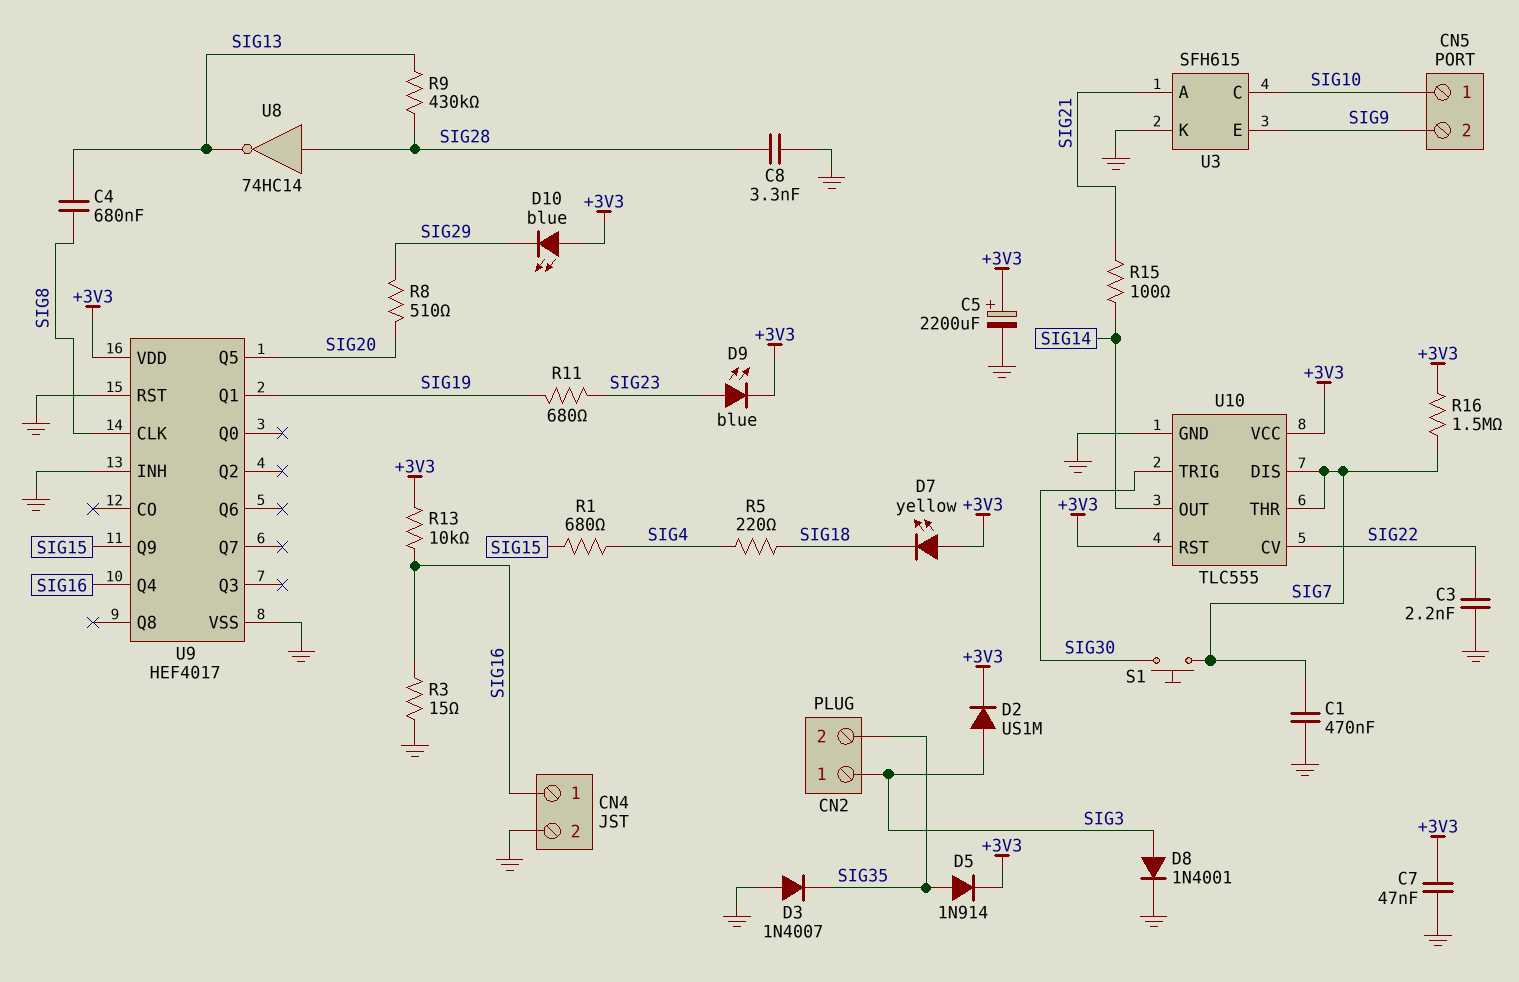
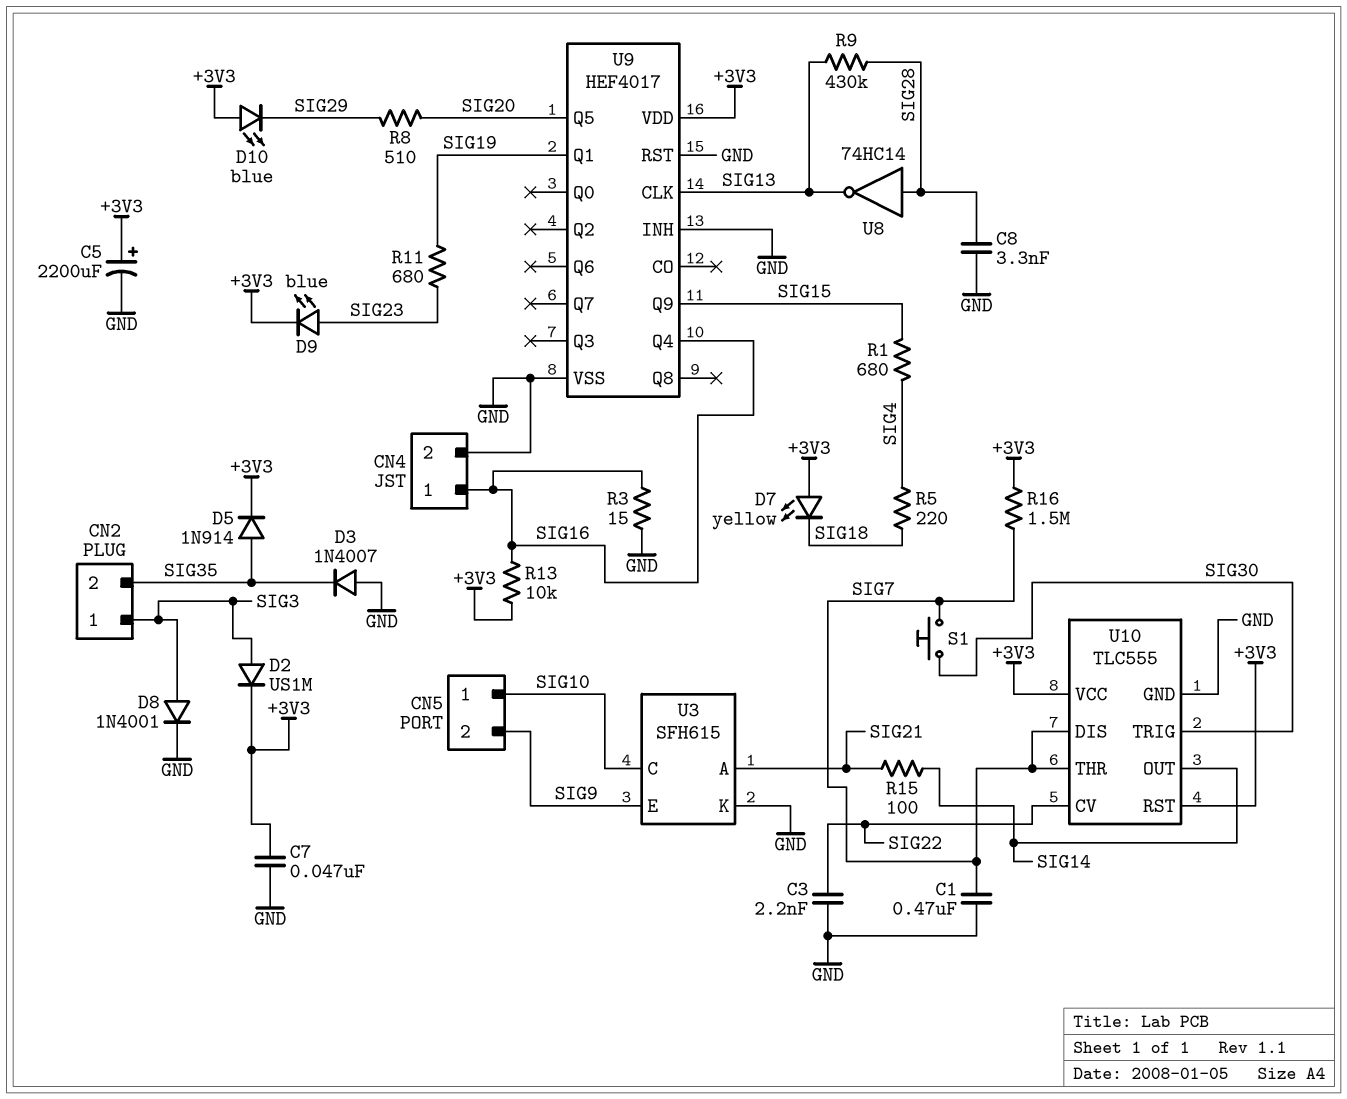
C4: 680nF (SIG8, SIG13) -> none
U9 pin CLK: SIG8 -> SIG13

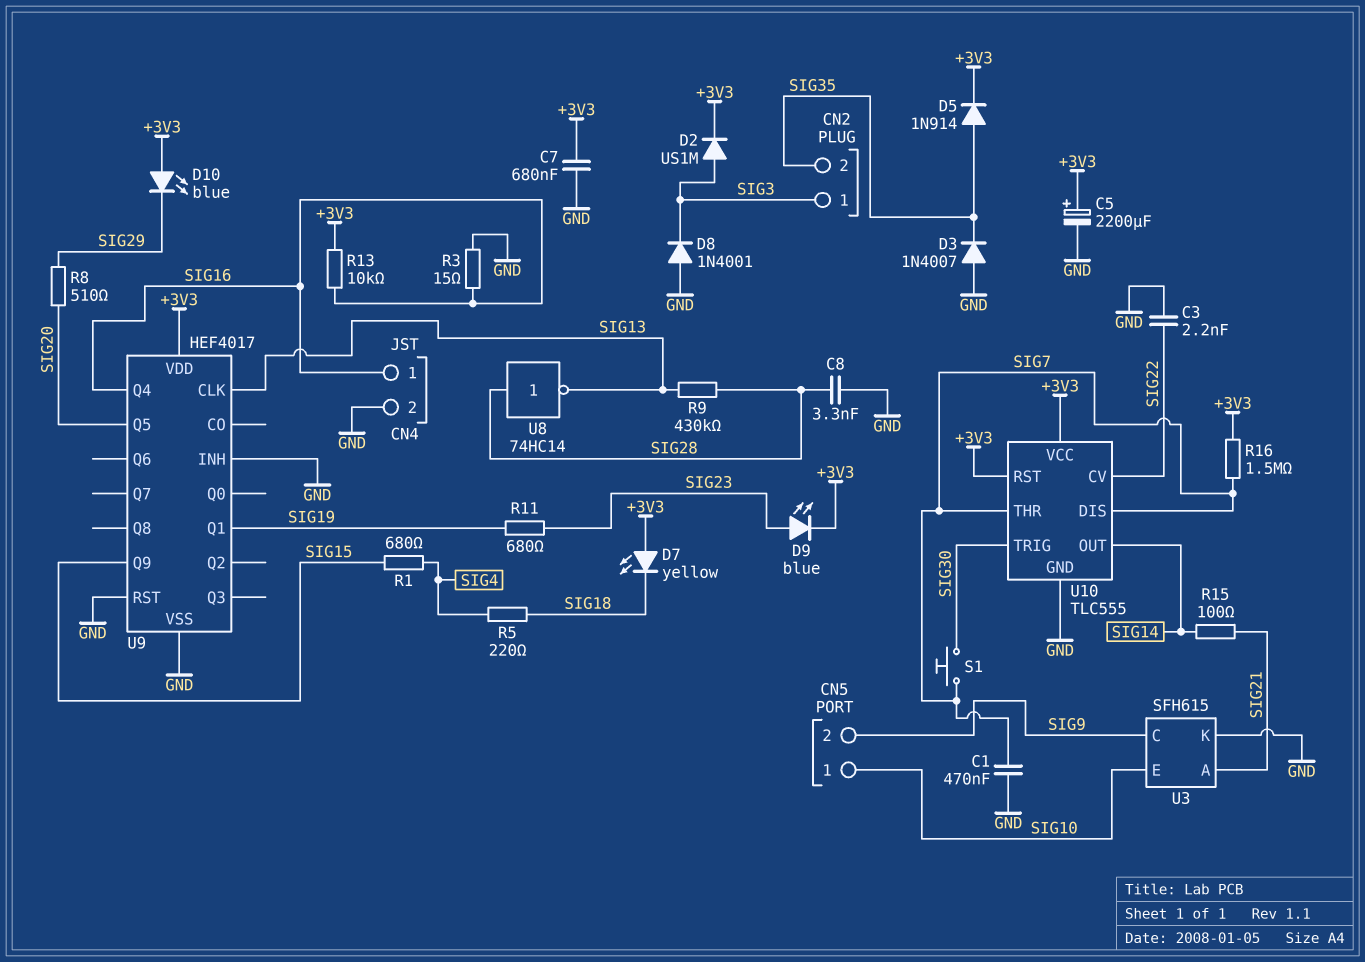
C7: 47nF (+3V3, GND) -> 680nF (+3V3, GND)
D8: diode 1N4001 (A SIG3, K GND) -> diode 1N4001 (A GND, K SIG3)
U3 pin C: SIG10 -> SIG9
U3 pin E: SIG9 -> SIG10

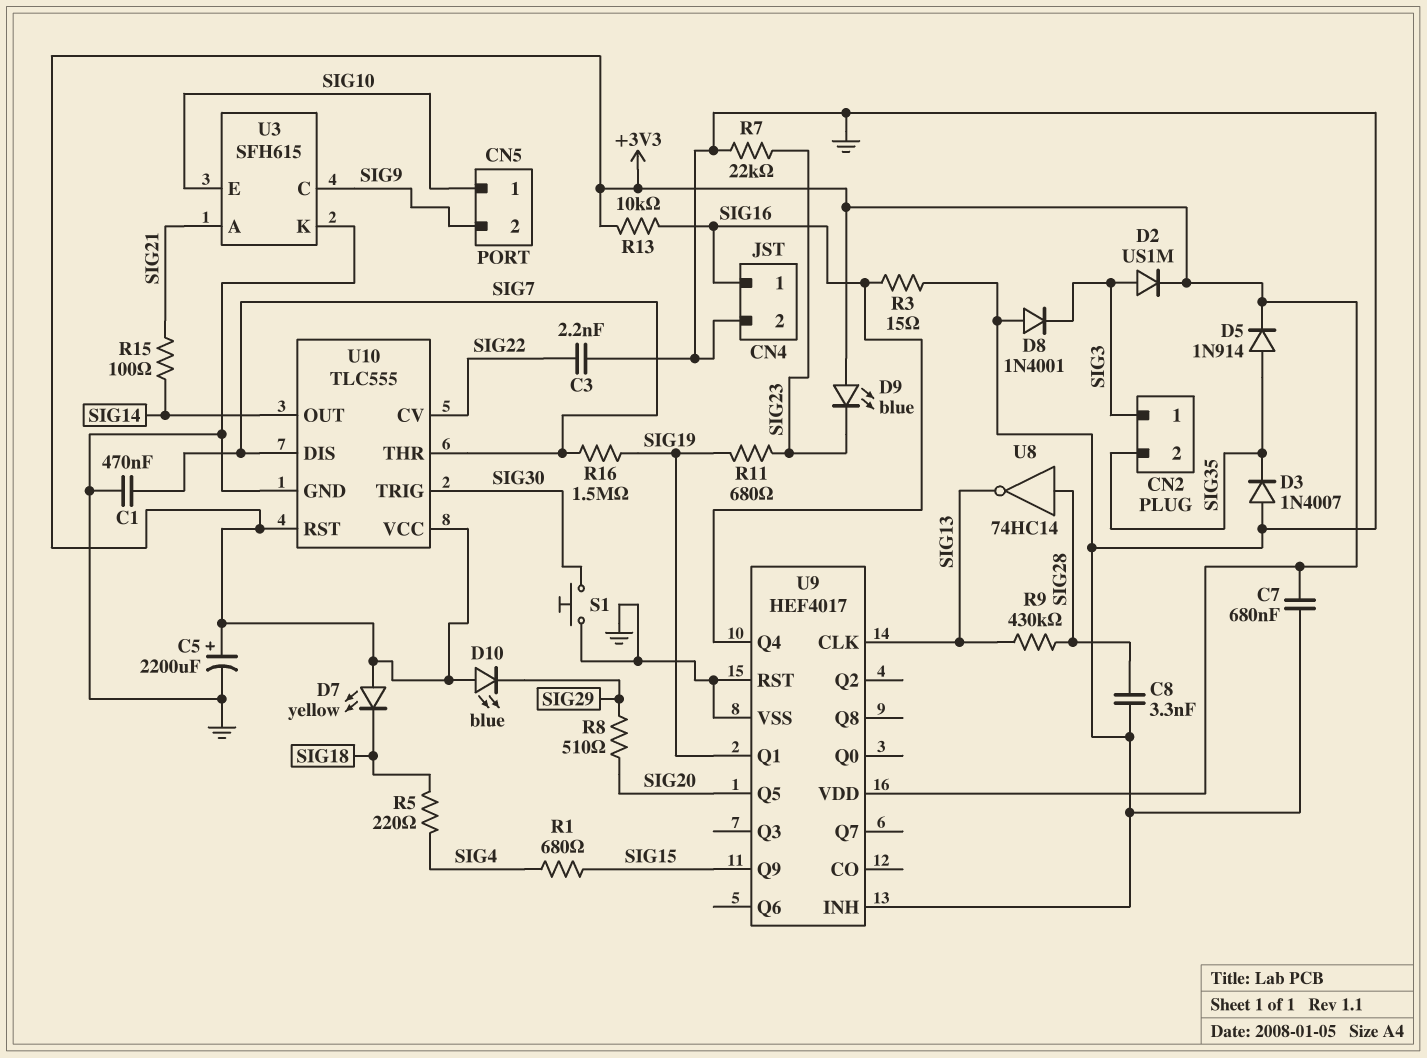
D9: LED blue (A SIG23, K +3V3) -> LED blue (A +3V3, K SIG23)
R7: none -> 22k (GND, SIG23)
R16: 1.5M (+3V3, SIG7) -> 1.5M (SIG7, SIG19)
S1: button (SIG7, SIG30) -> button (GND, SIG30)

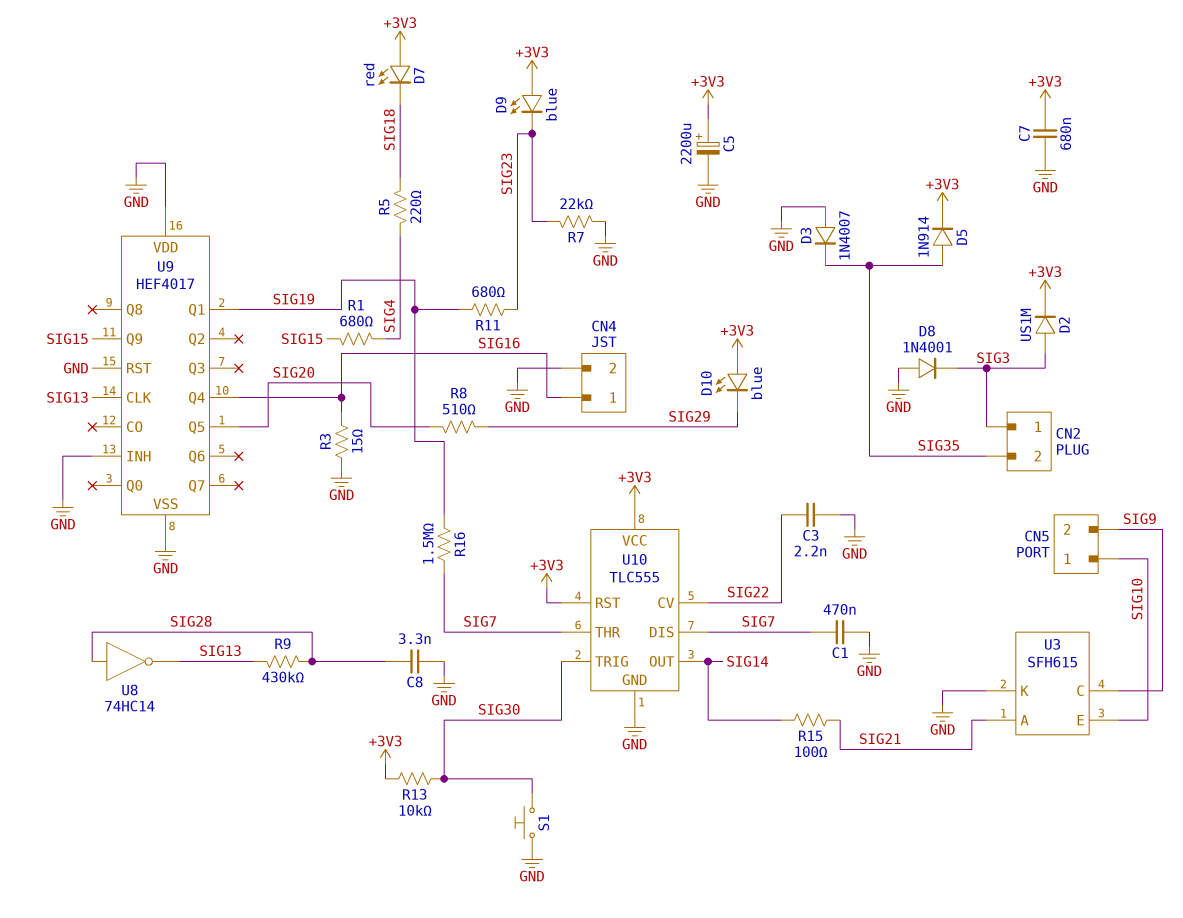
D7: LED yellow (A +3V3, K SIG18) -> LED red (A +3V3, K SIG18)
R13: 10k (+3V3, SIG16) -> 10k (+3V3, SIG30)
U9 pin VDD: +3V3 -> GND

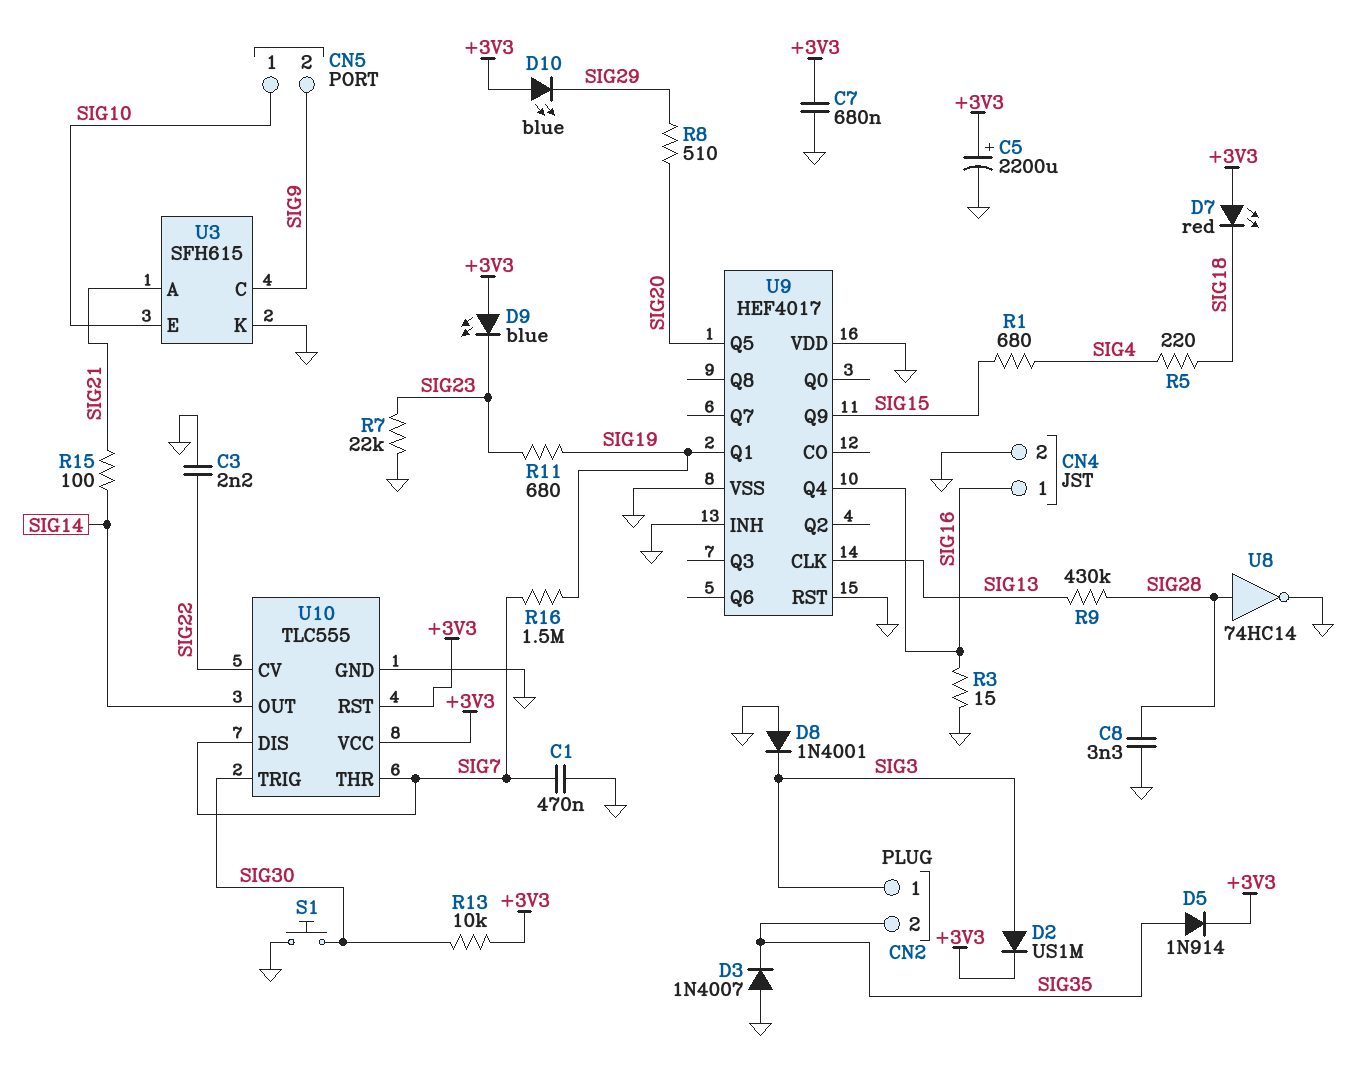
U8: NOT 74HC14 (in SIG28, out SIG13) -> NOT 74HC14 (in SIG28, out GND)

